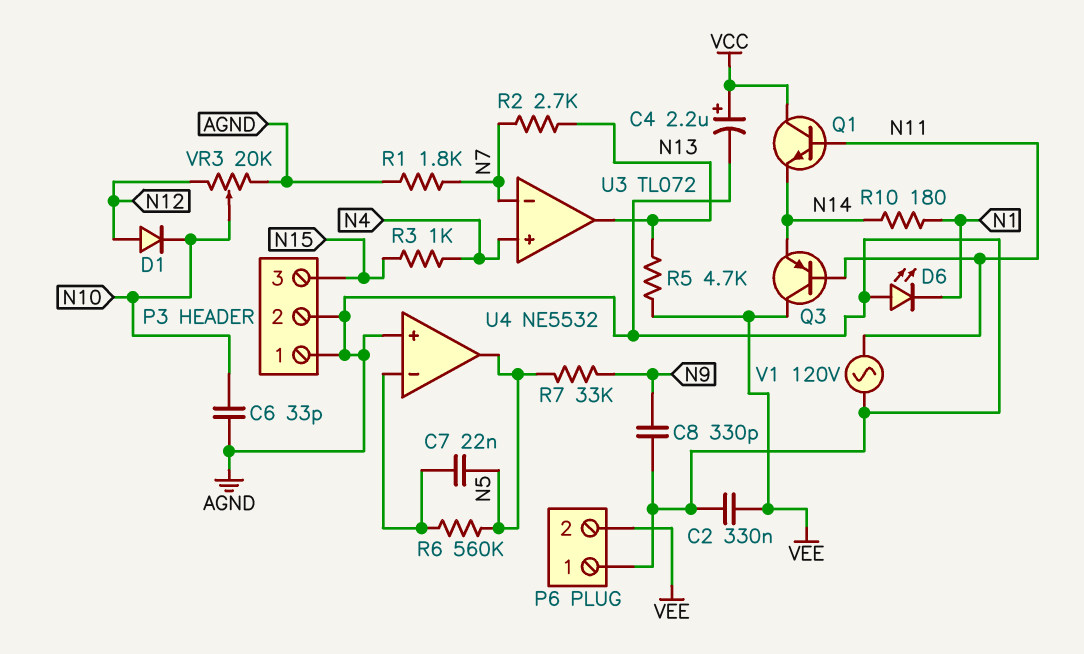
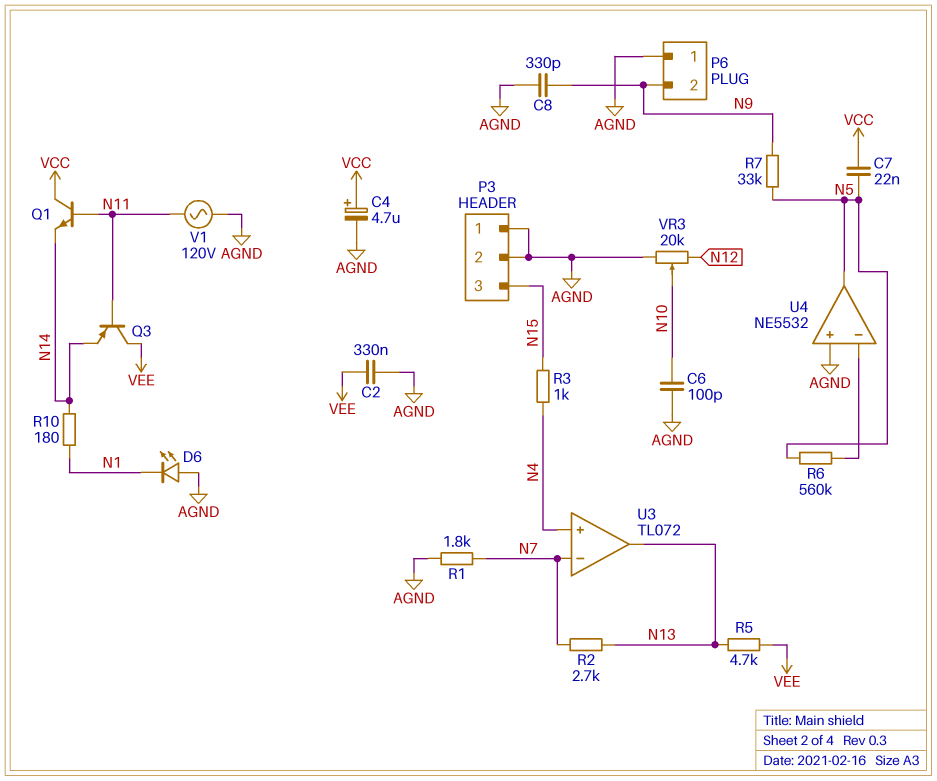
C4: 2.2uF (plus VCC, minus AGND) -> 4.7uF (plus VCC, minus AGND)
C6: 33pF (AGND, N10) -> 100pF (AGND, N10)
C7: 22nF (N5, U4/in-) -> 22nF (N5, VCC)
D1: diode (A N12, K N10) -> none
P6 pin 2: VEE -> N9

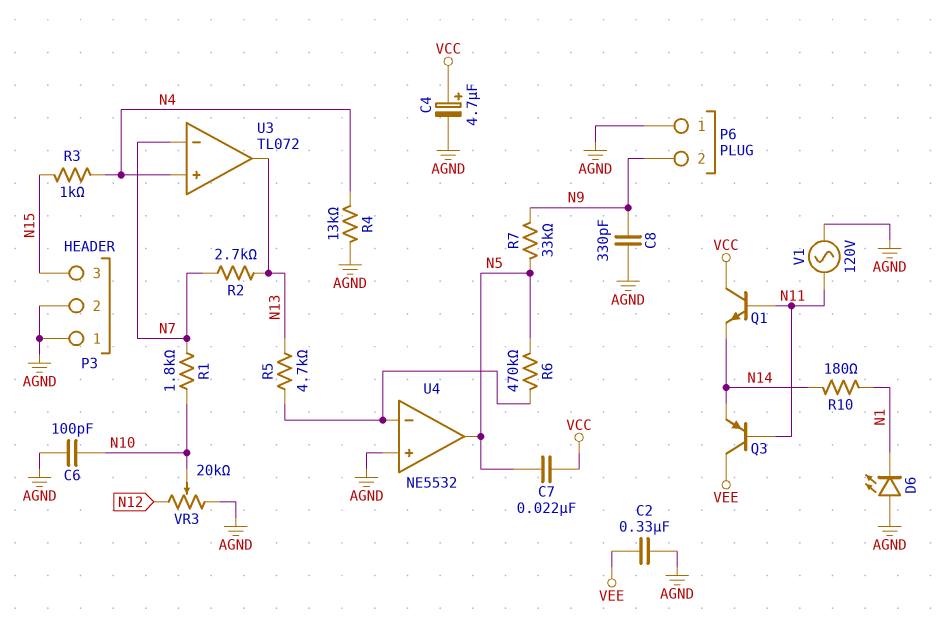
R1: 1.8k (AGND, N7) -> 1.8k (N7, N10)
R4: none -> 13k (AGND, N4)
R5: 4.7k (N13, VEE) -> 4.7k (N13, U4/in-)
R6: 560k (N5, U4/in-) -> 470k (N5, U4/in-)

